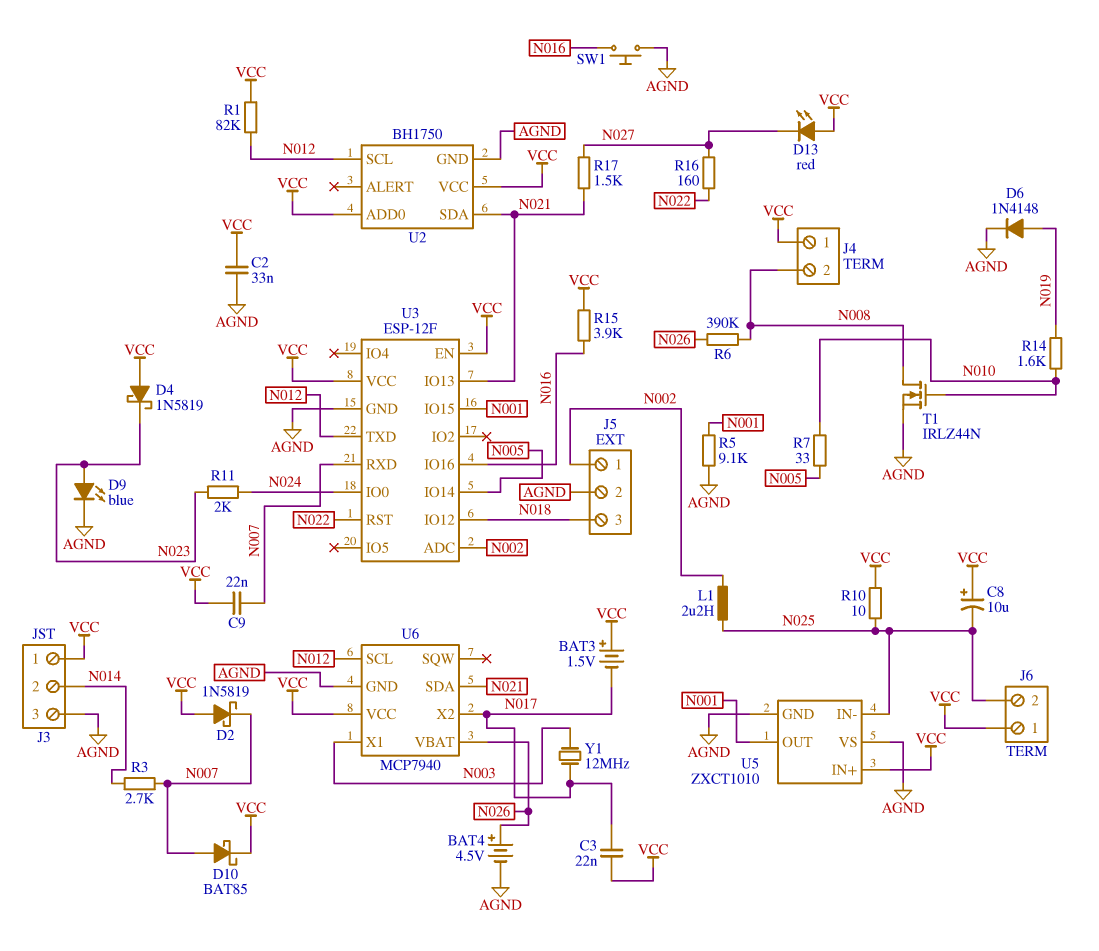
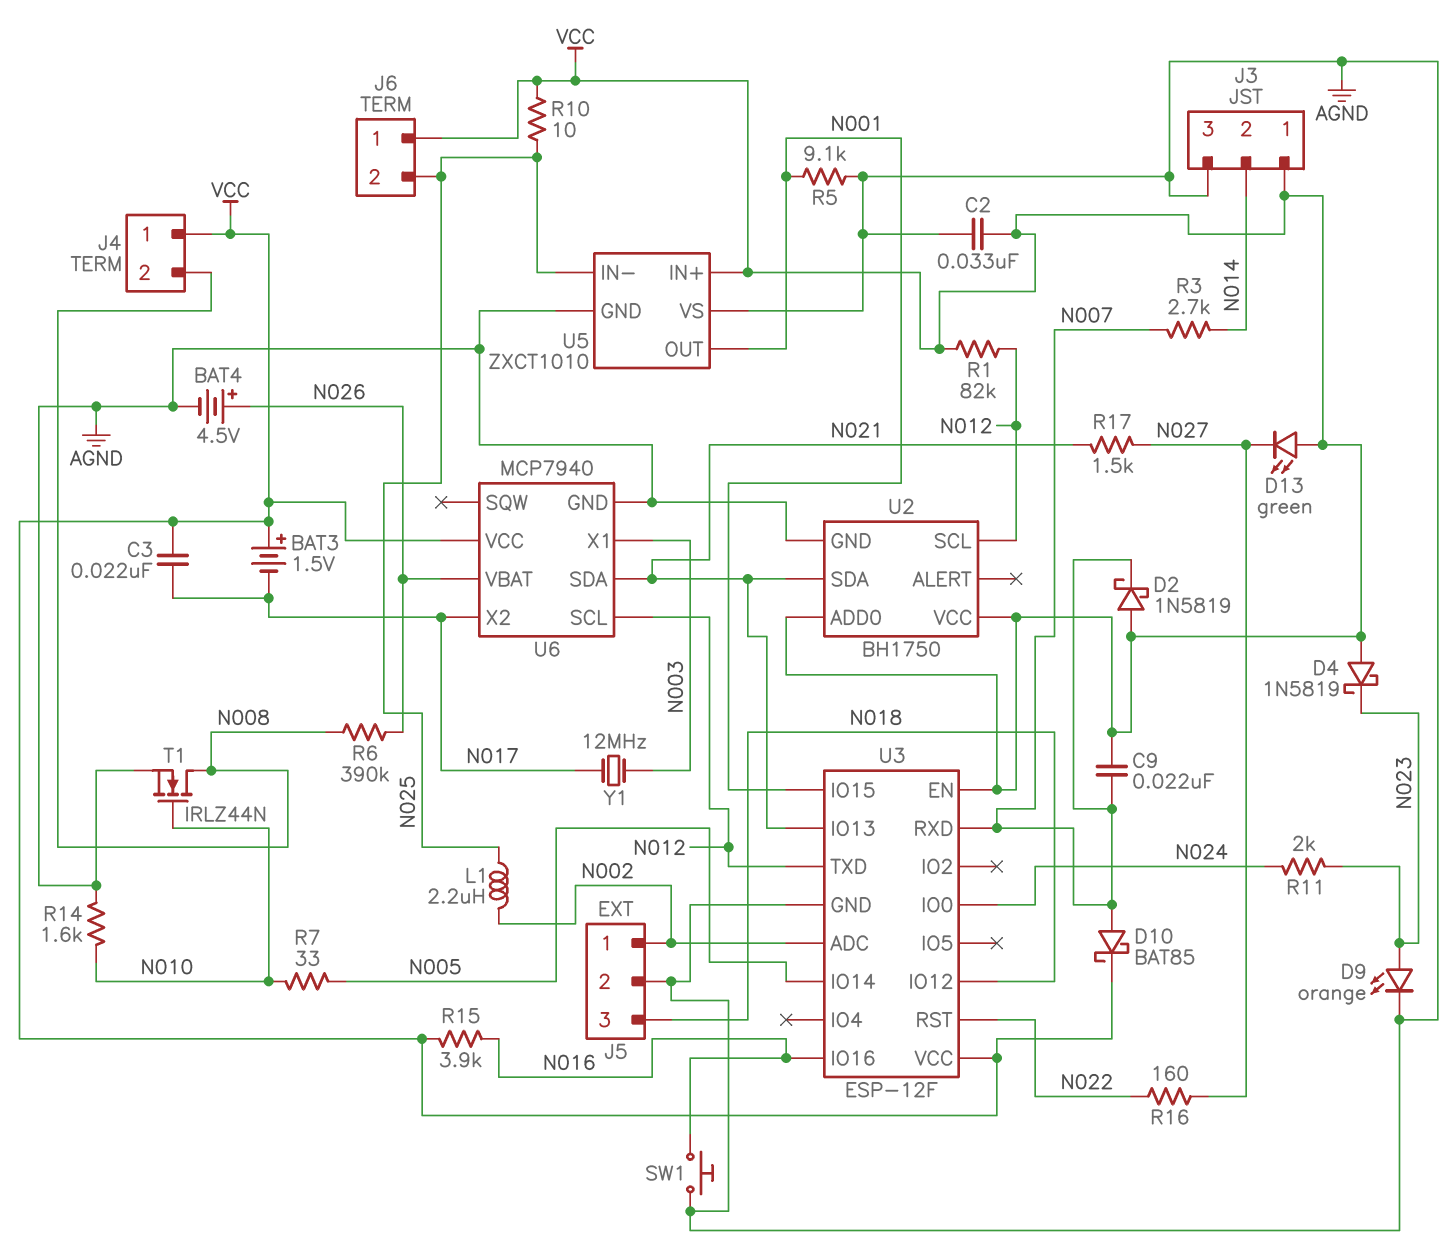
C8: 10uF (plus VCC, minus N025) -> none
D6: diode 1N4148 (A N019, K AGND) -> none
D9: LED blue (A N023, K AGND) -> LED orange (A N023, K AGND)
D13: LED red (A VCC, K N027) -> LED green (A VCC, K N027)
R14: 1.6k (N010, N019) -> 1.6k (AGND, N010)

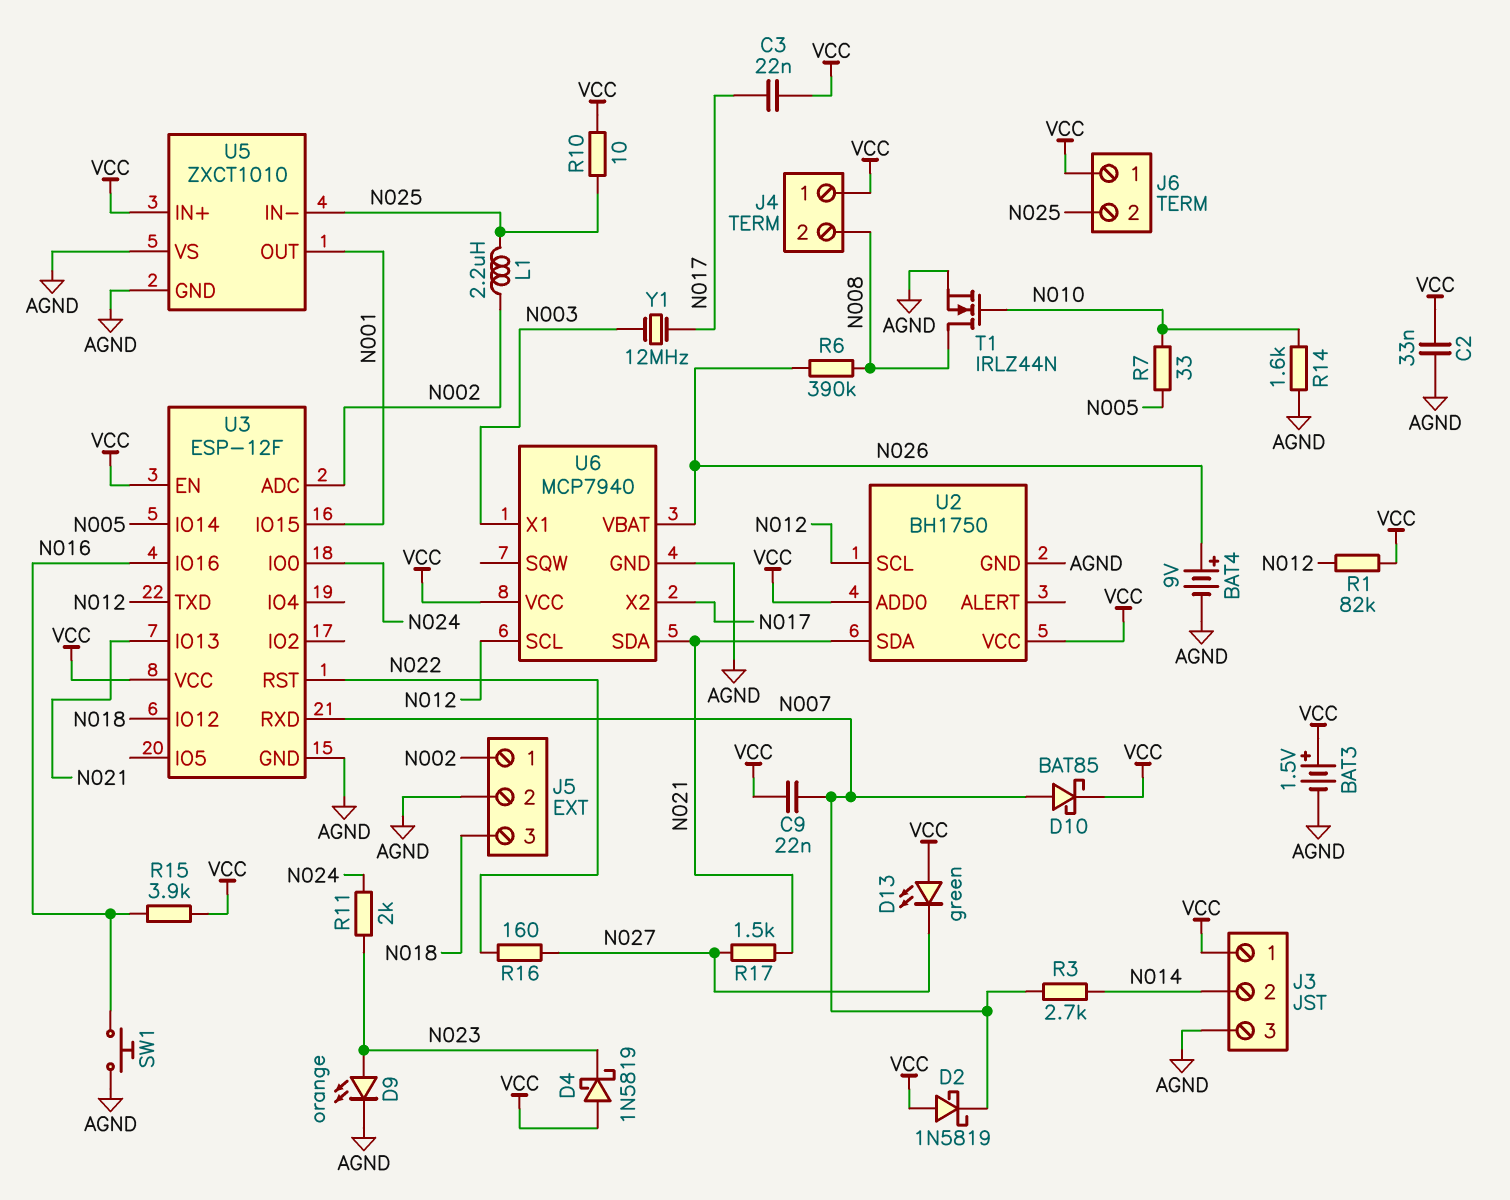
BAT3: 1.5V (plus VCC, minus N017) -> 1.5V (plus VCC, minus AGND)
BAT4: 4.5V (plus N026, minus AGND) -> 9V (plus N026, minus AGND)
R5: 9.1k (AGND, N001) -> none

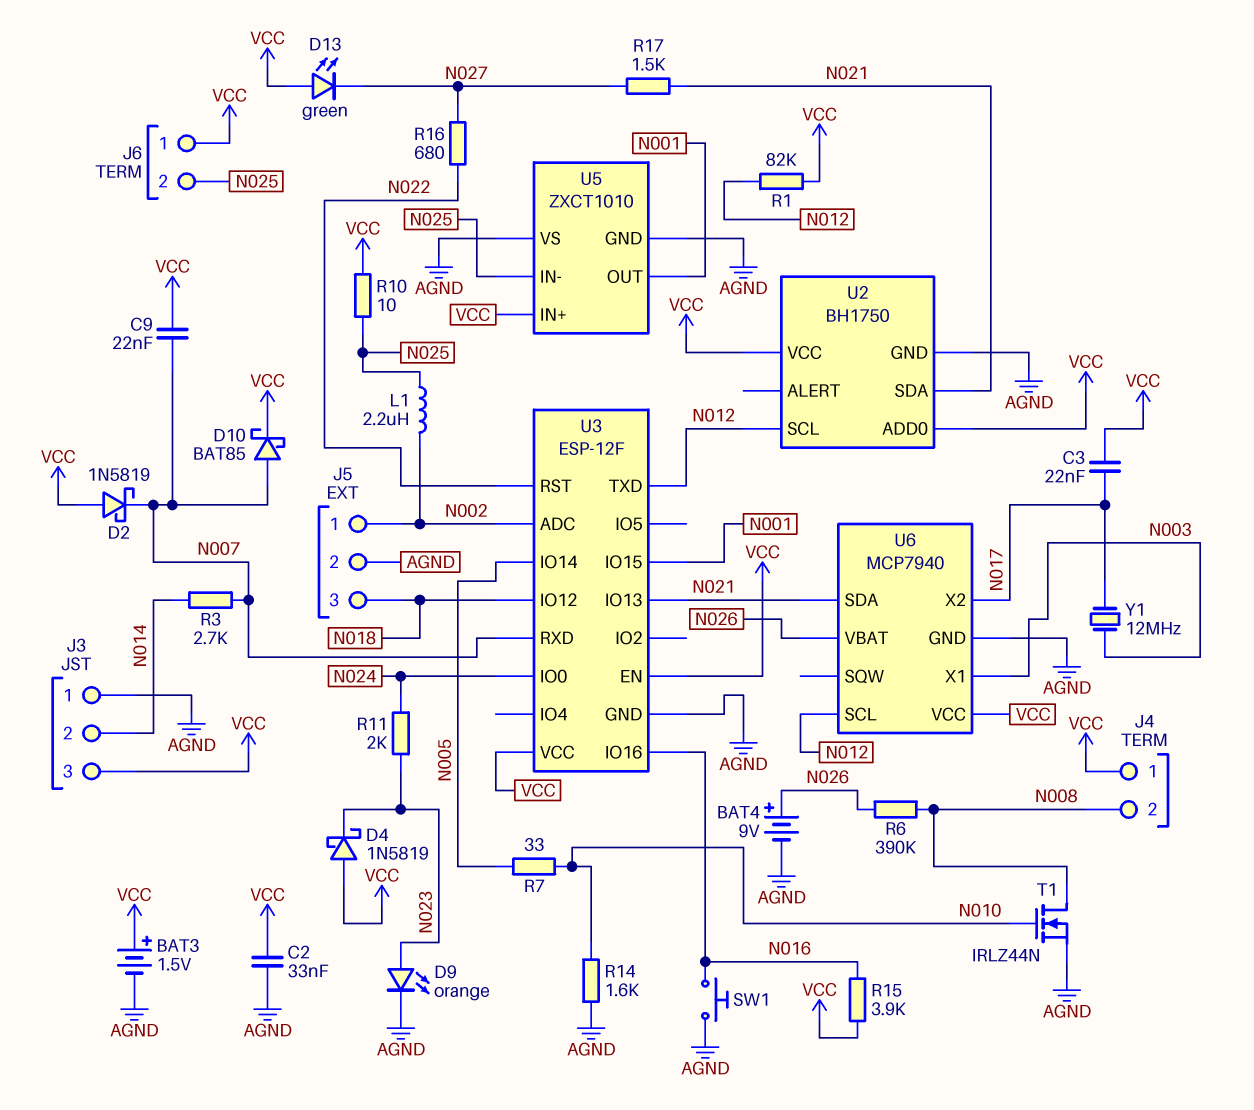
J3 pin 1: VCC -> AGND
J3 pin 3: AGND -> VCC
R16: 160 (N022, N027) -> 680 (N022, N027)

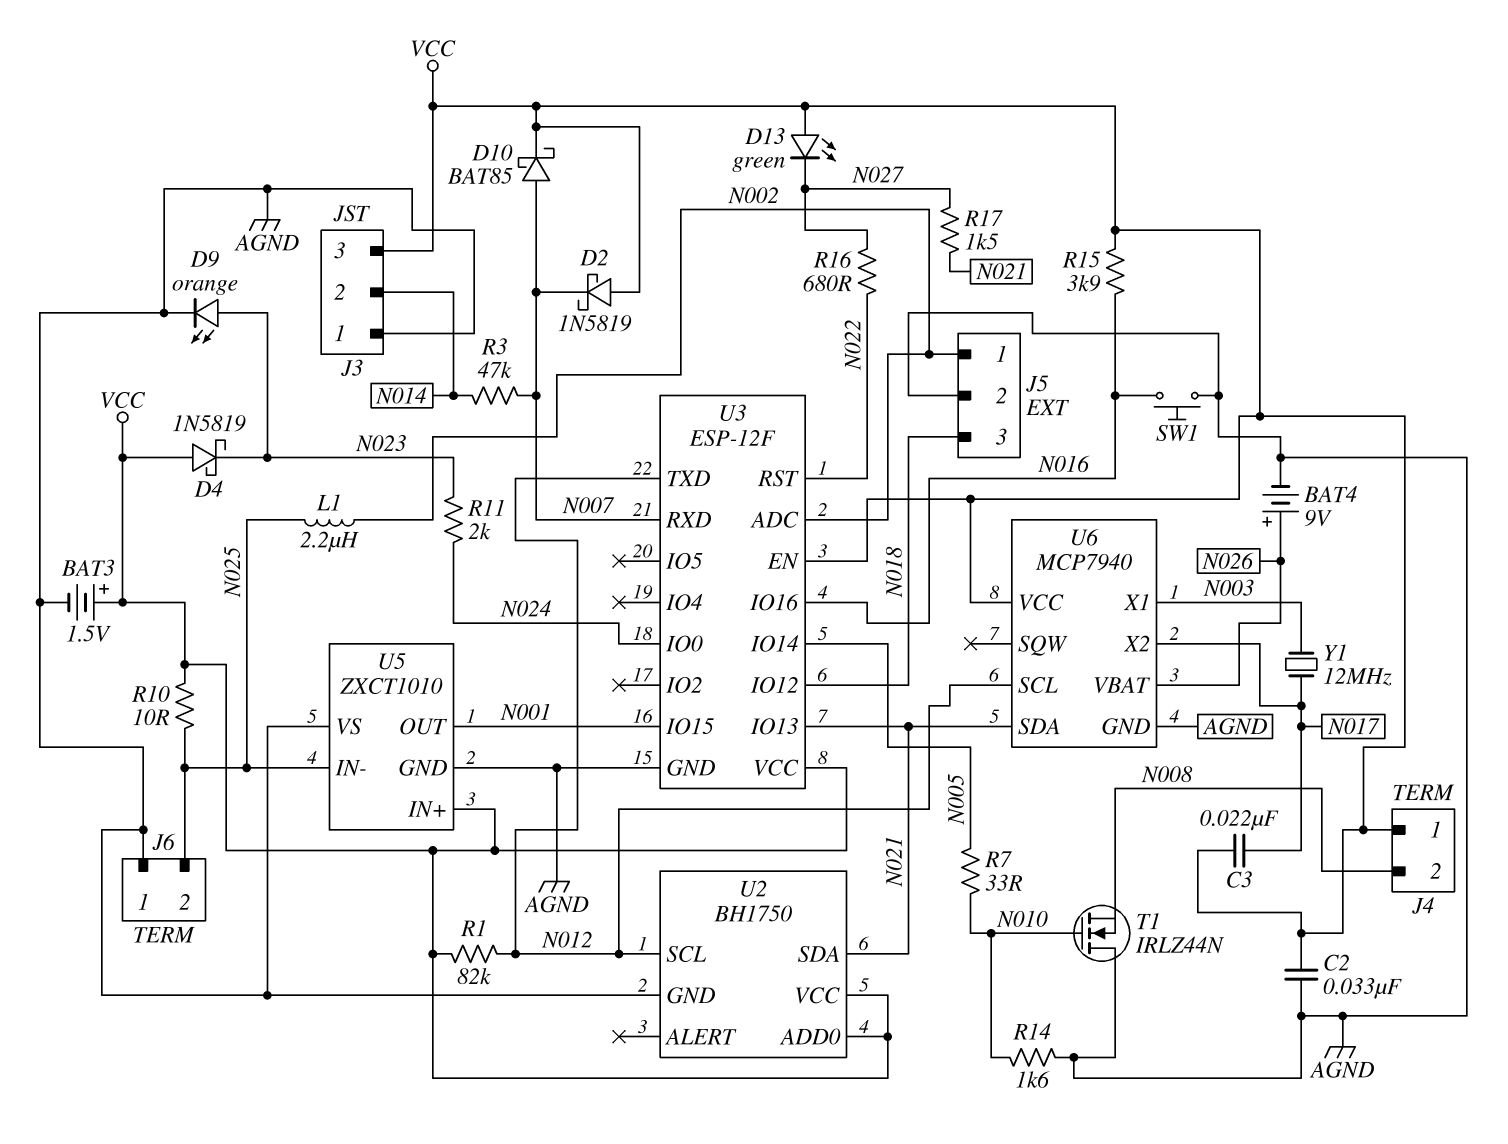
C9: 22nF (N007, VCC) -> none
J6 pin 1: VCC -> AGND
R3: 2.7k (N007, N014) -> 47k (N007, N014)
R6: 390k (N008, N026) -> none
T1: NMOS IRLZ44N (G N010, D N008, S AGND) -> NMOS IRLZ44N (G N010, D AGND, S N008)

